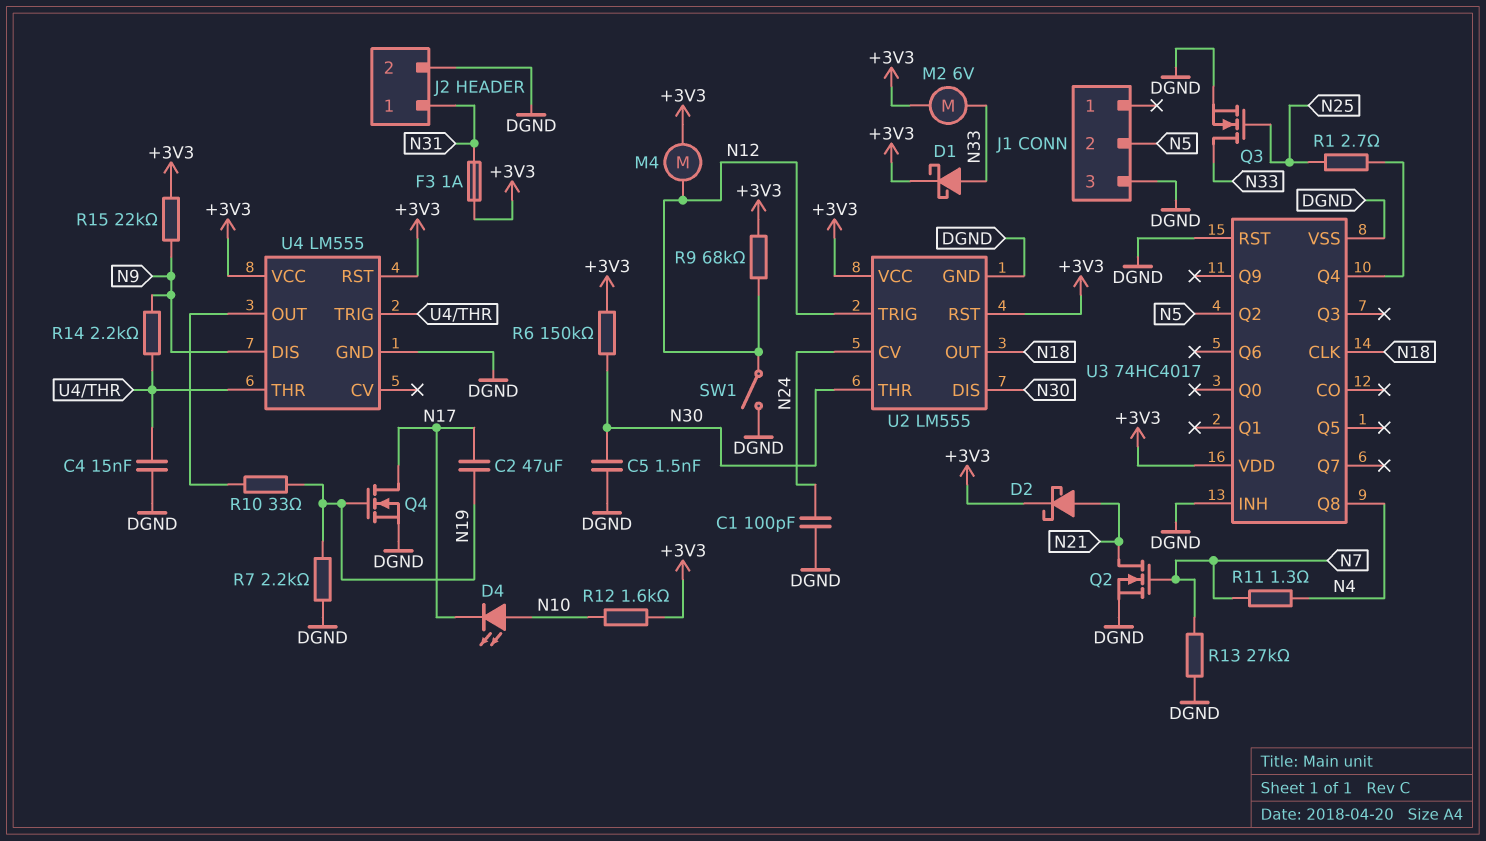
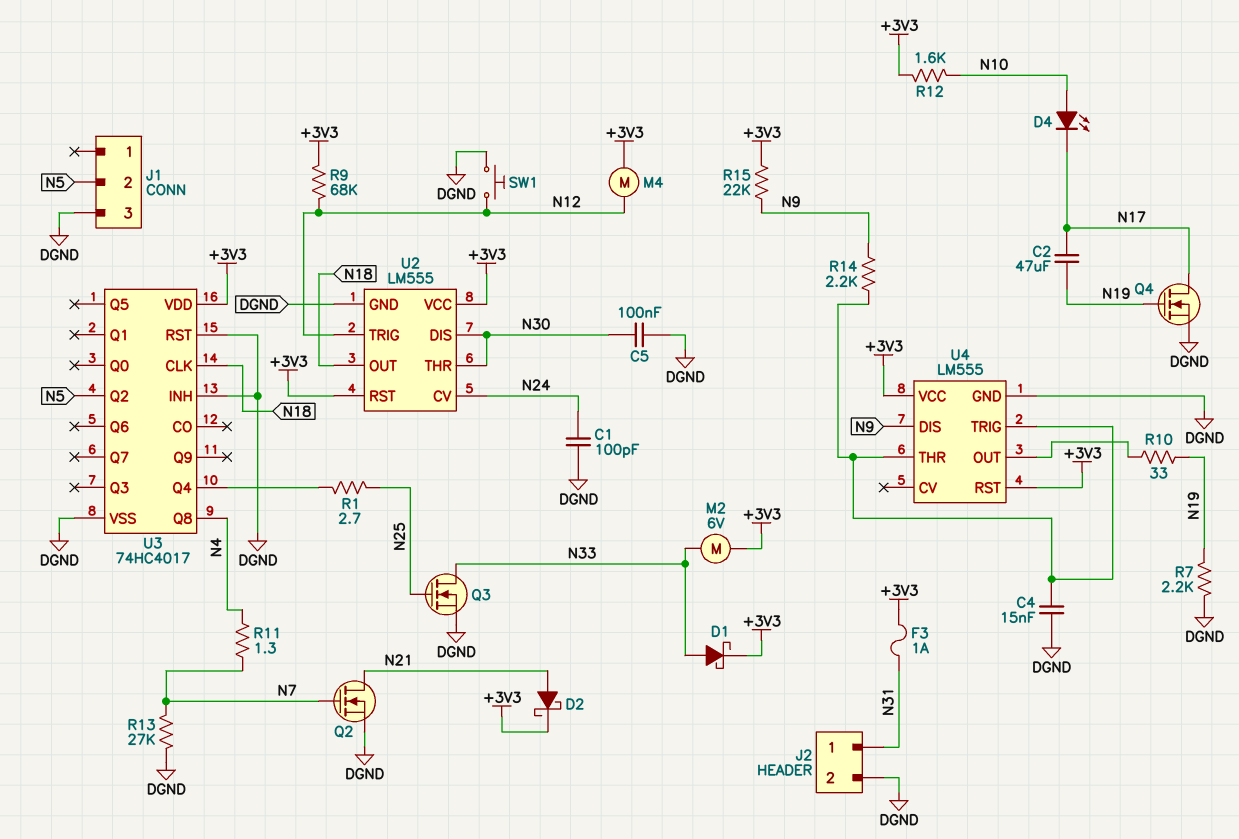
C5: 1.5nF (DGND, N30) -> 100nF (DGND, N30)
R6: 150k (+3V3, N30) -> none
SW1: switch (DGND, N12) -> button (DGND, N12)

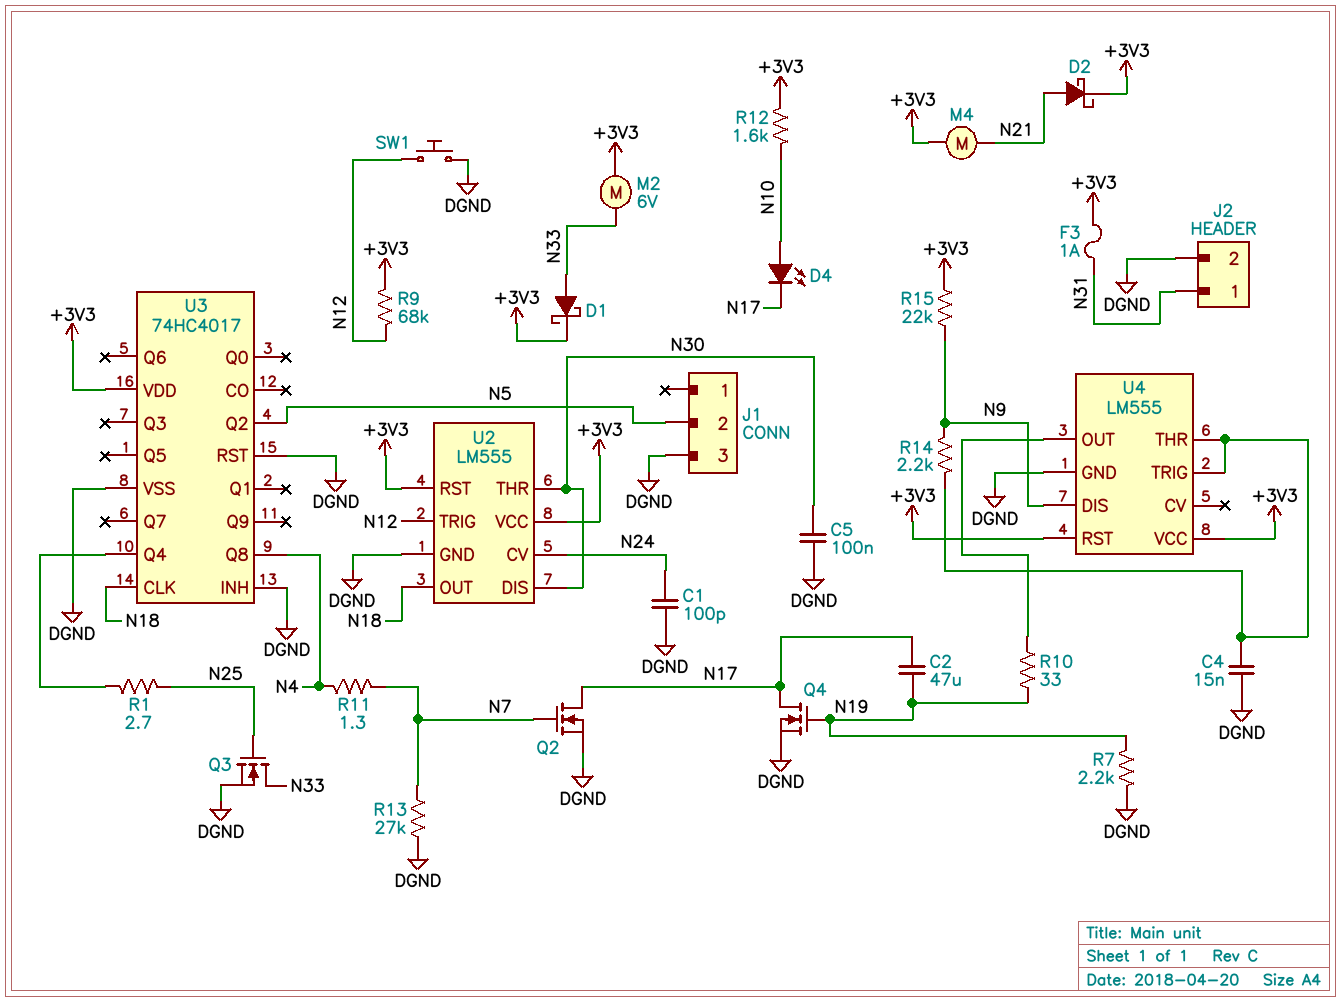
M4: motor (+3V3, N12) -> motor (+3V3, N21)
Q2: NMOS (G N7, D N21, S DGND) -> NMOS (G N7, D N17, S DGND)

